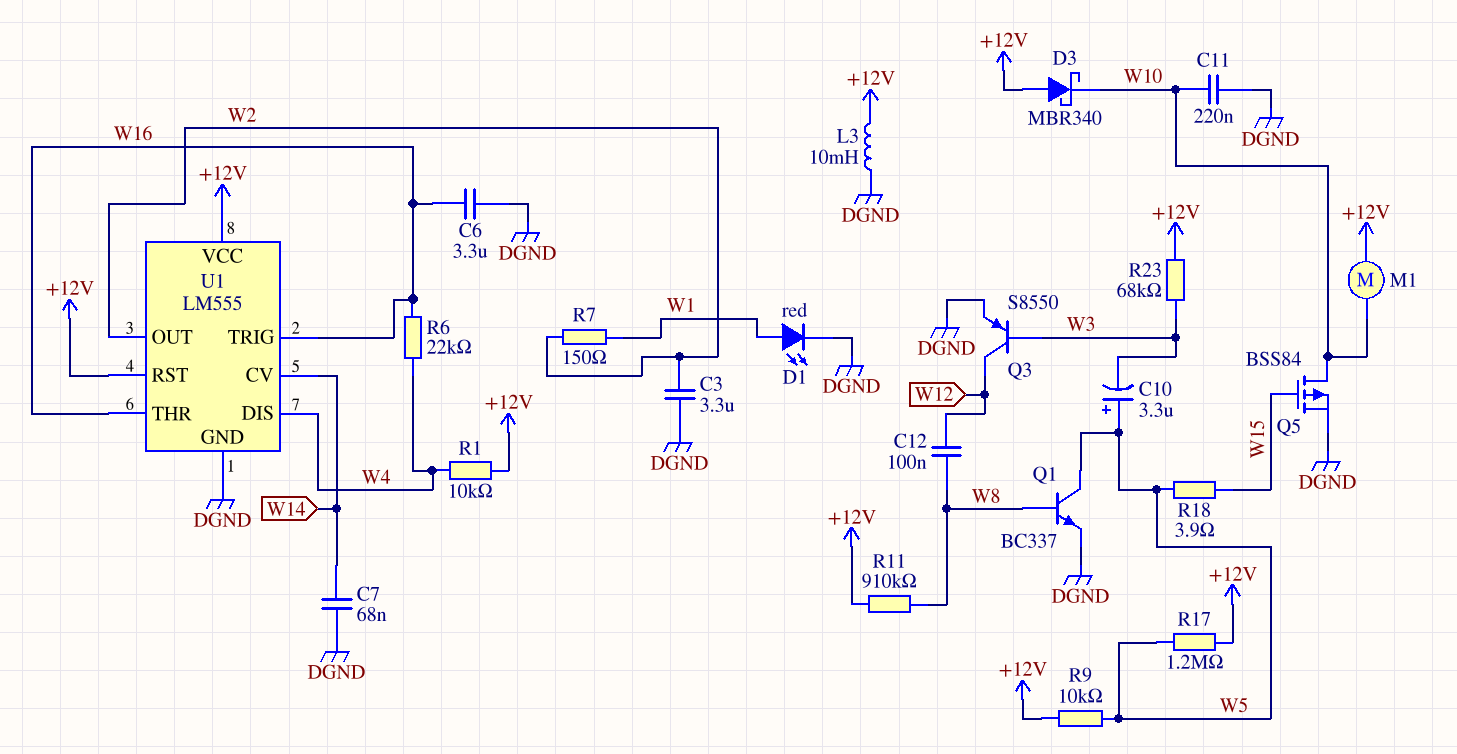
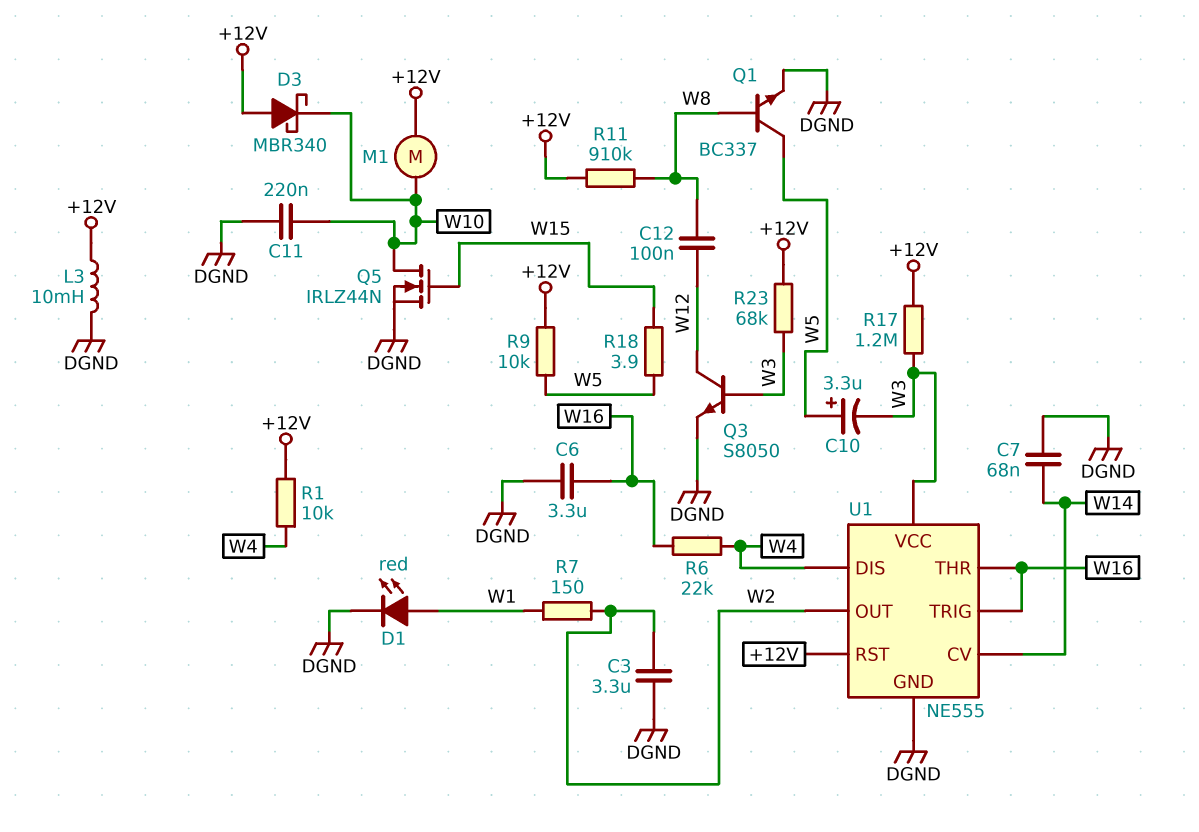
Q3: PNP S8550 (B W3, C W12, E DGND) -> NPN S8050 (B W3, C W12, E DGND)
Q5: PMOS BSS84 (G W15, D W10, S DGND) -> NMOS IRLZ44N (G W15, D W10, S DGND)
R17: 1.2M (+12V, W5) -> 1.2M (+12V, W3)
U1: LM555 -> NE555
U1 pin VCC: +12V -> W3

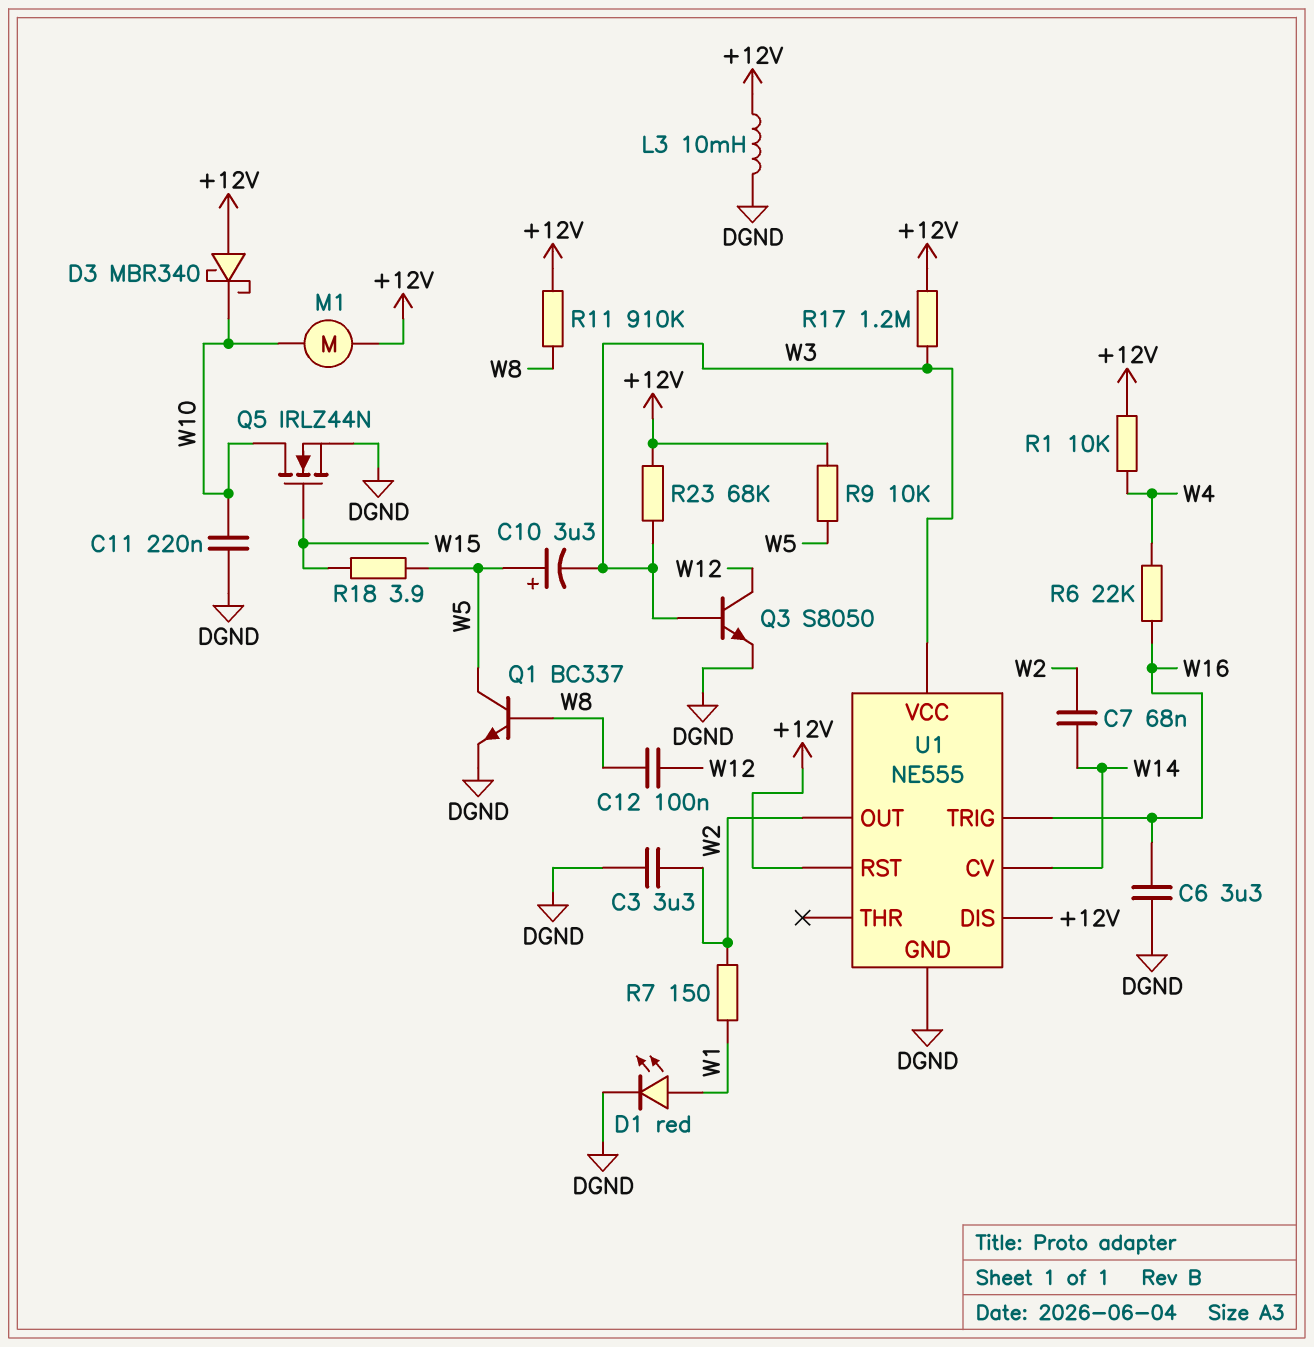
C7: 68nF (DGND, W14) -> 68nF (W2, W14)
U1 pin DIS: W4 -> +12V
U1 pin THR: W16 -> none

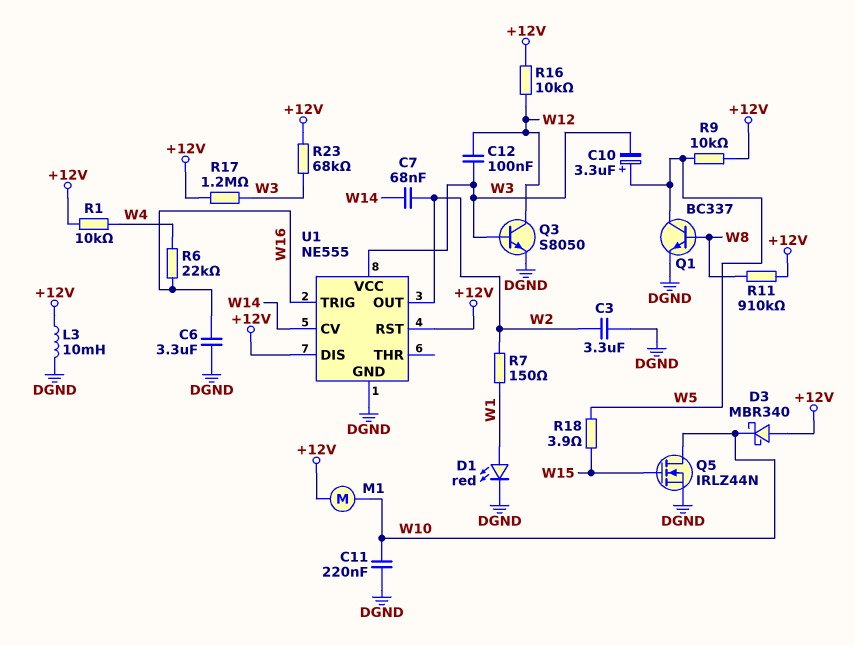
C12: 100nF (W8, W12) -> 100nF (W3, W12)
R16: none -> 10k (+12V, W12)

